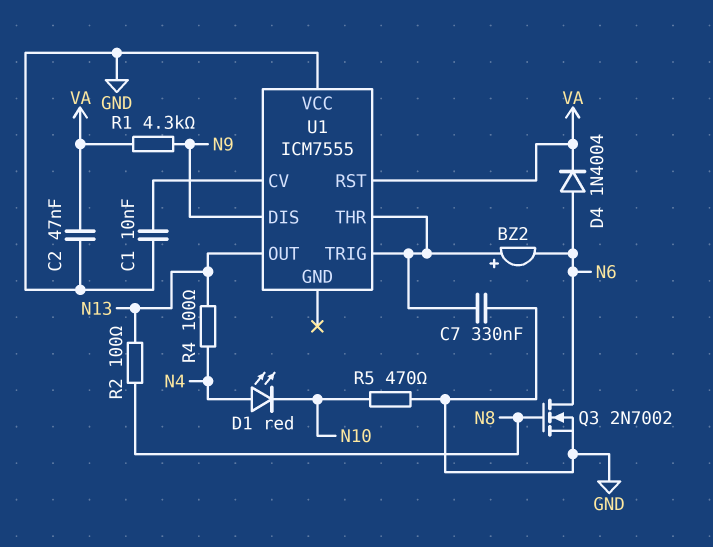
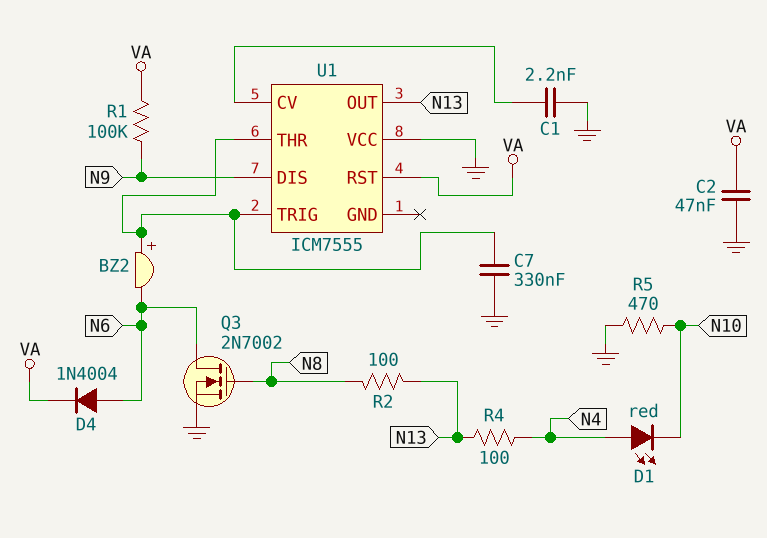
C1: 10nF (GND, U1/CV) -> 2.2nF (GND, U1/CV)
R1: 4.3k (N9, VA) -> 100k (N9, VA)

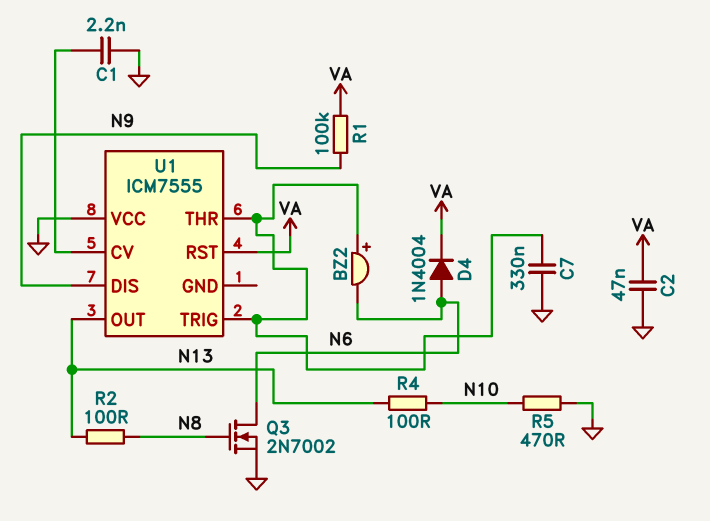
D1: LED red (A N4, K N10) -> none
R4: 100 (N4, N13) -> 100 (N10, N13)

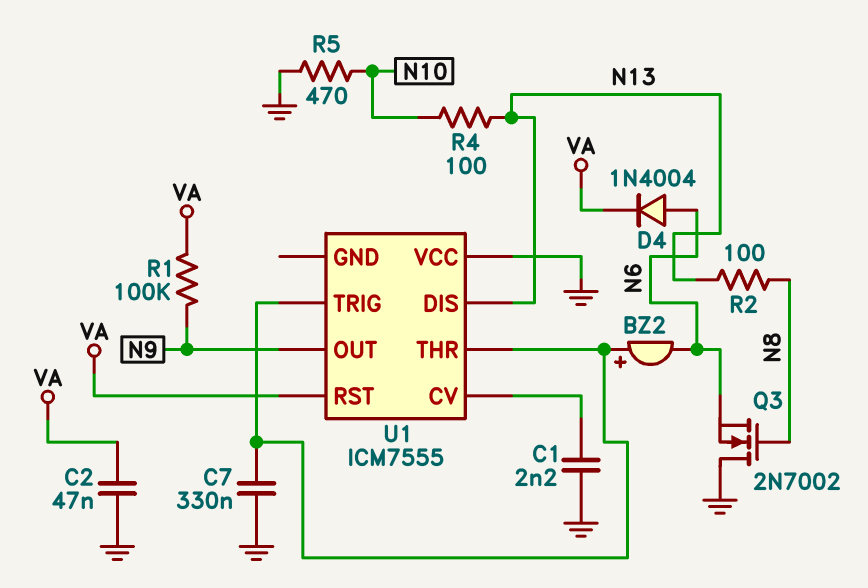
Q3: NMOS 2N7002 (G N8, D N6, S GND) -> NMOS 2N7002 (G N8, D GND, S N6)
U1 pin DIS: N9 -> N13
U1 pin OUT: N13 -> N9

